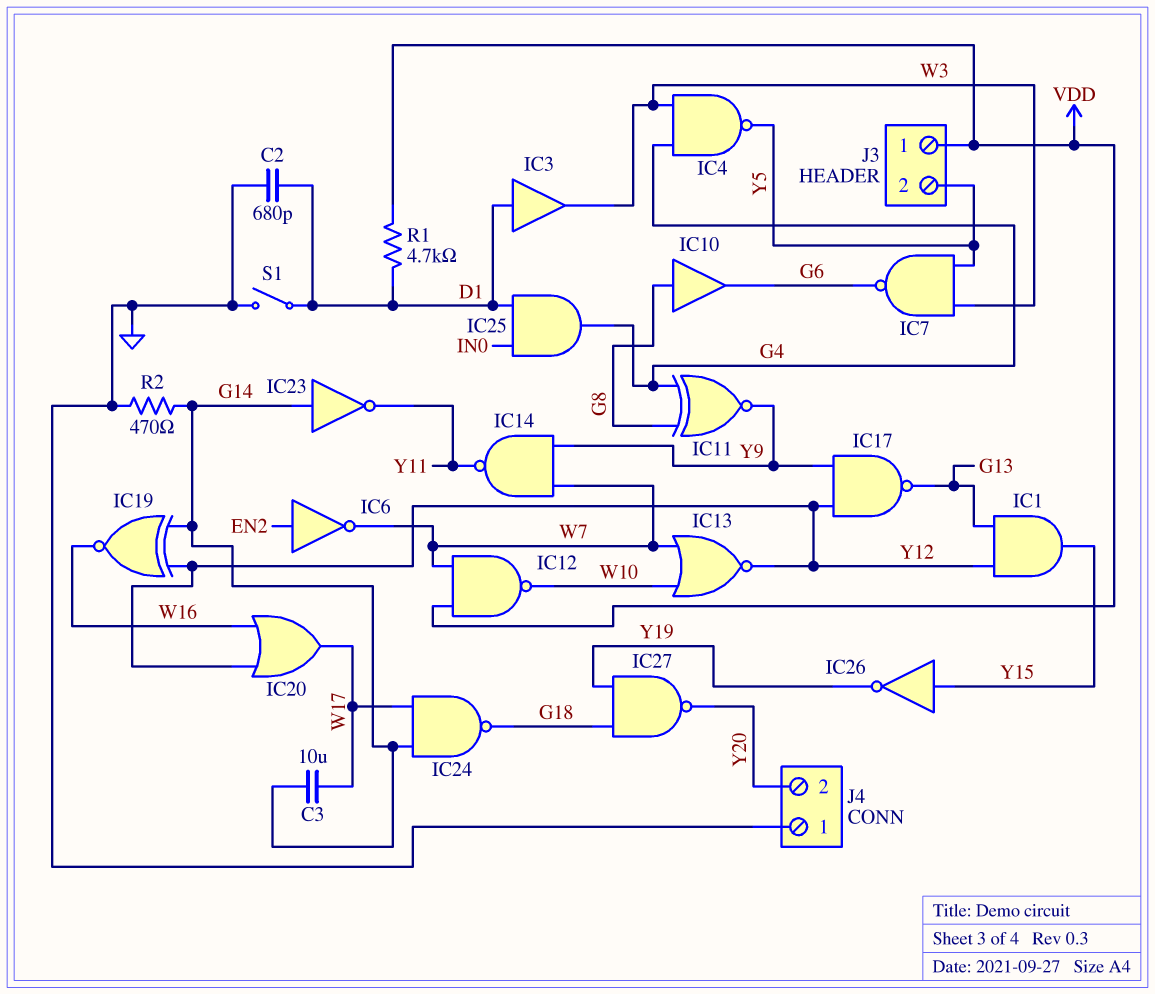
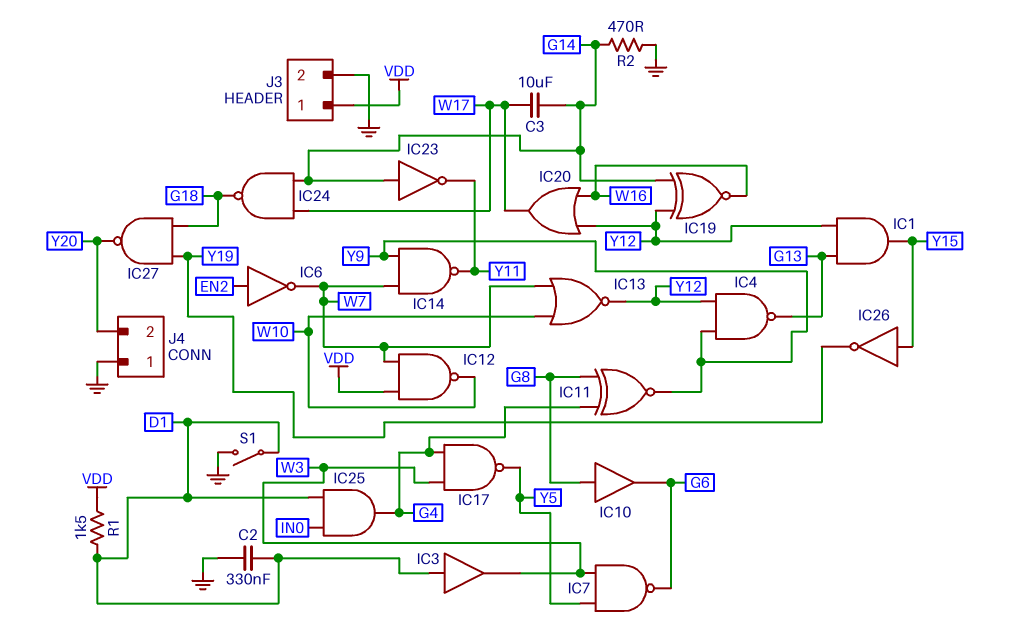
C2: 680pF (D1, GND) -> 330nF (D1, GND)
IC4: NAND (in G4, in W3, out Y5) -> NAND (in Y9, in Y12, out G13)
IC17: NAND (in Y9, in Y12, out G13) -> NAND (in G4, in W3, out Y5)
J3 pin 2: Y5 -> GND
R1: 4.7k (D1, VDD) -> 1.5k (D1, VDD)

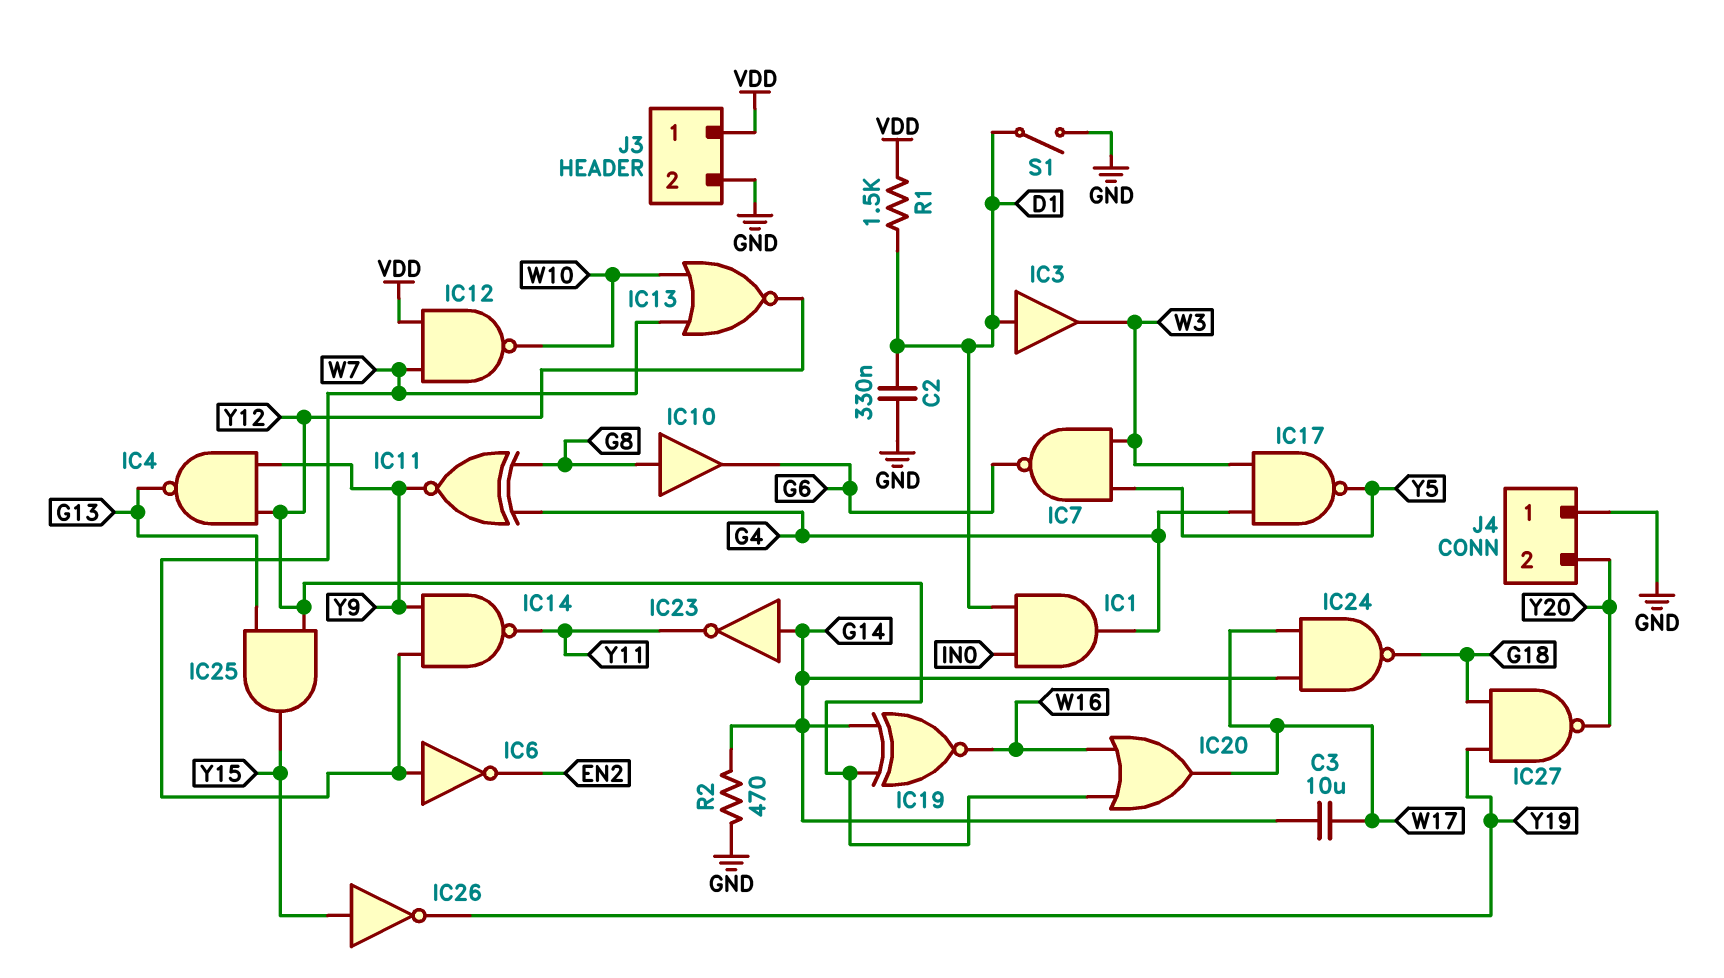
IC1: AND (in G13, in Y12, out Y15) -> AND (in D1, in IN0, out G4)
IC6: NOT (in EN2, out W7) -> NOT (in W7, out EN2)
IC25: AND (in D1, in IN0, out G4) -> AND (in G13, in Y12, out Y15)

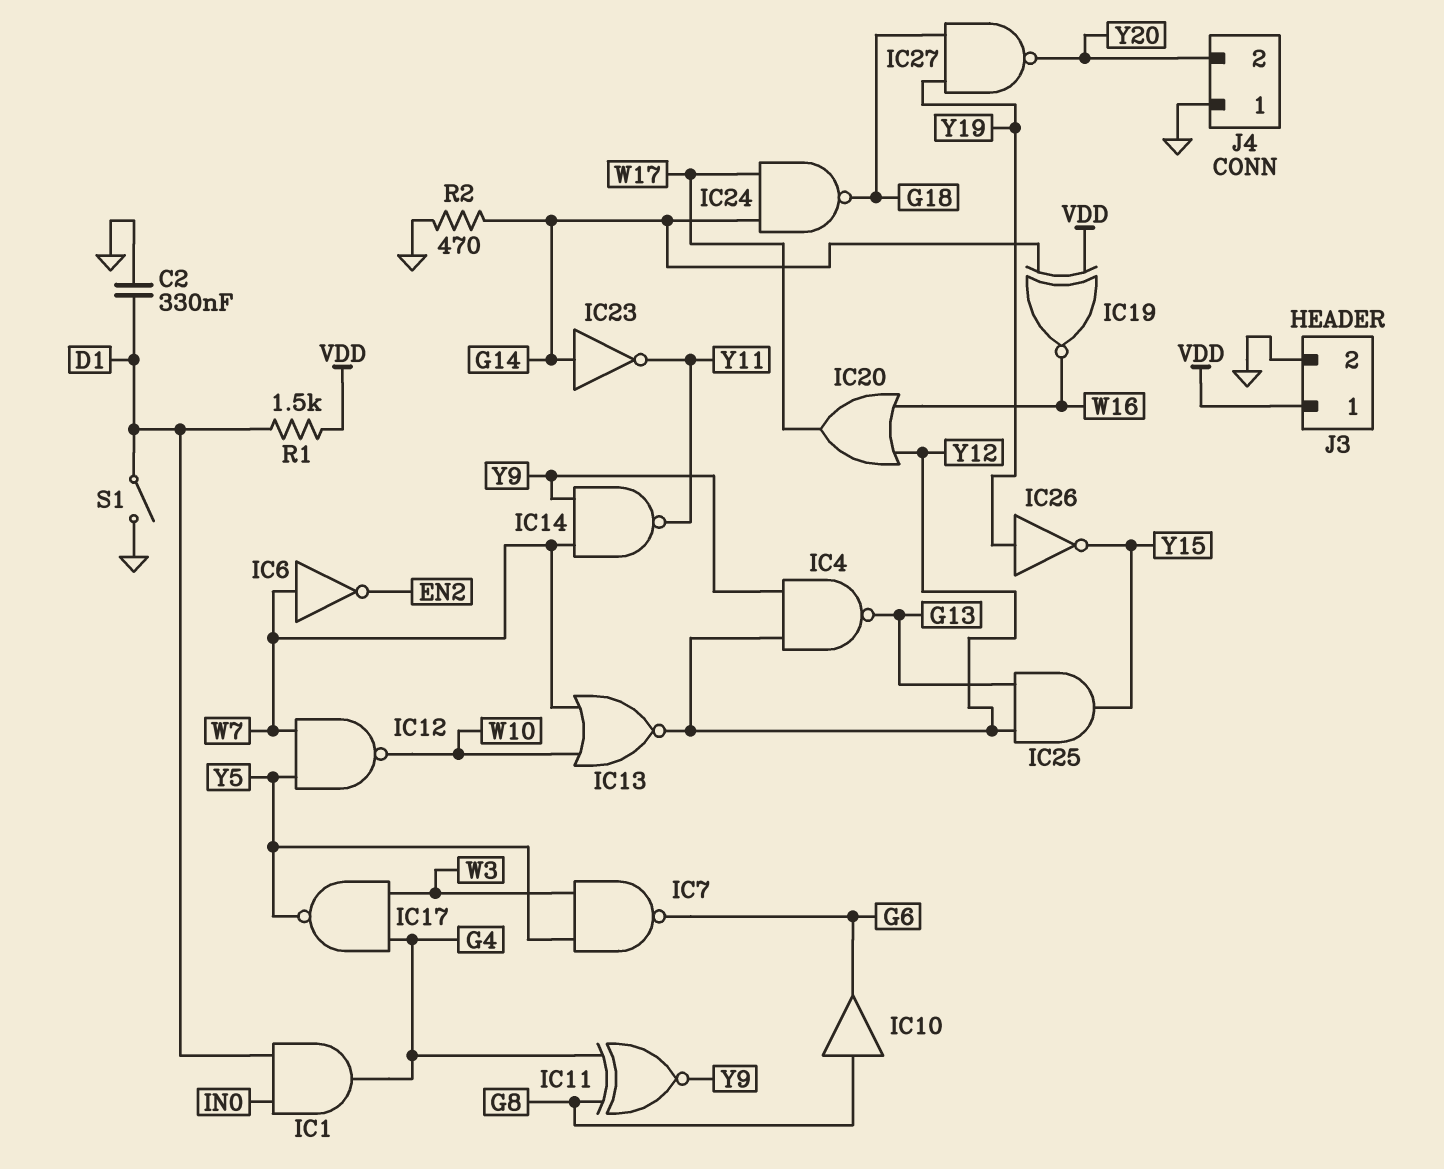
C3: 10uF (G14, W17) -> none
IC3: buffer (in D1, out W3) -> none
IC12: NAND (in VDD, in W7, out W10) -> NAND (in W7, in Y5, out W10)
IC19: XNOR (in G14, in Y12, out W16) -> XNOR (in G14, in VDD, out W16)
IC26: NOT (in Y15, out Y19) -> NOT (in Y19, out Y15)

